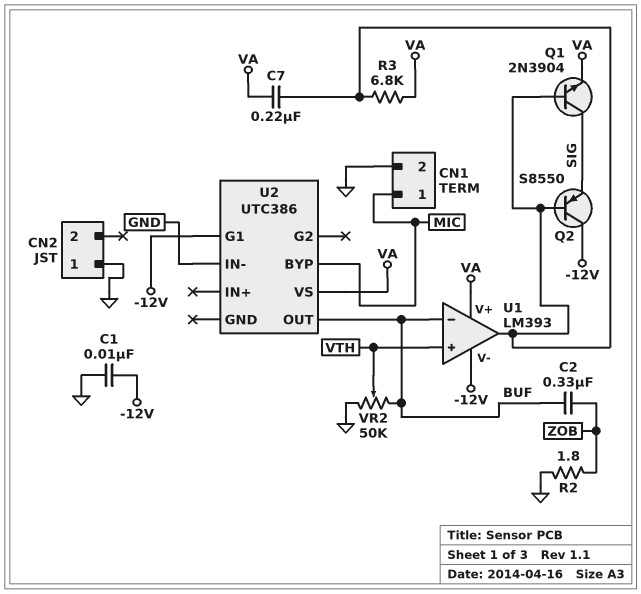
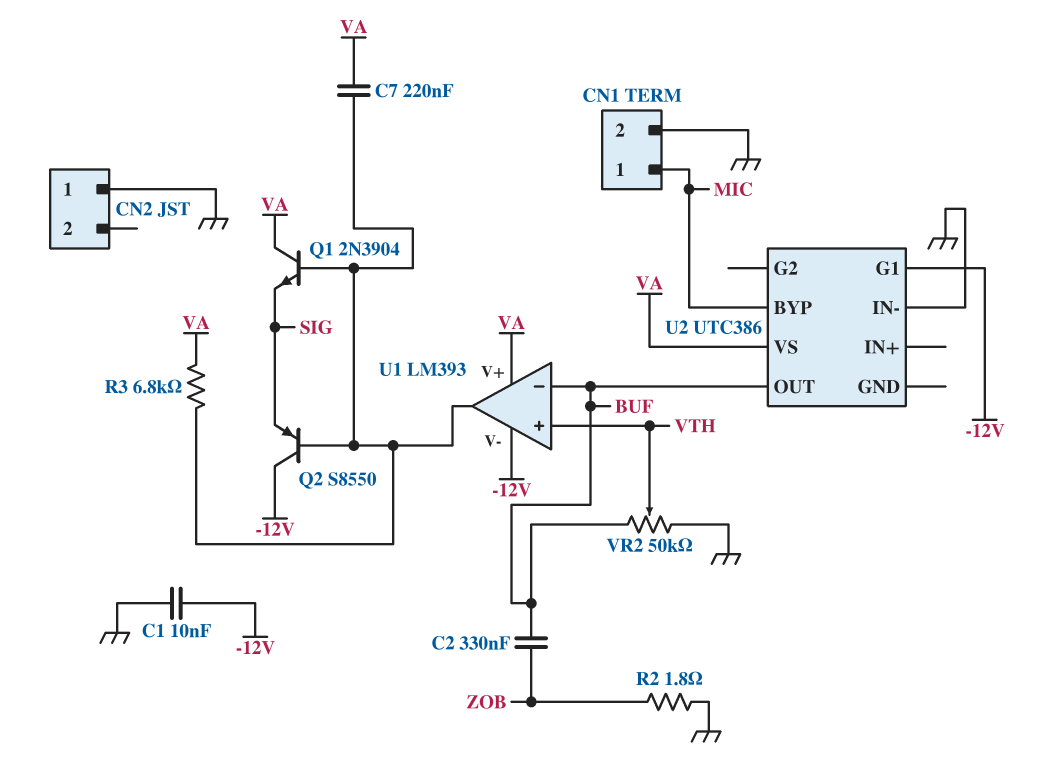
Q1: NPN 2N3904 (B U1/out, C SIG, E VA) -> NPN 2N3904 (B U1/out, C VA, E SIG)

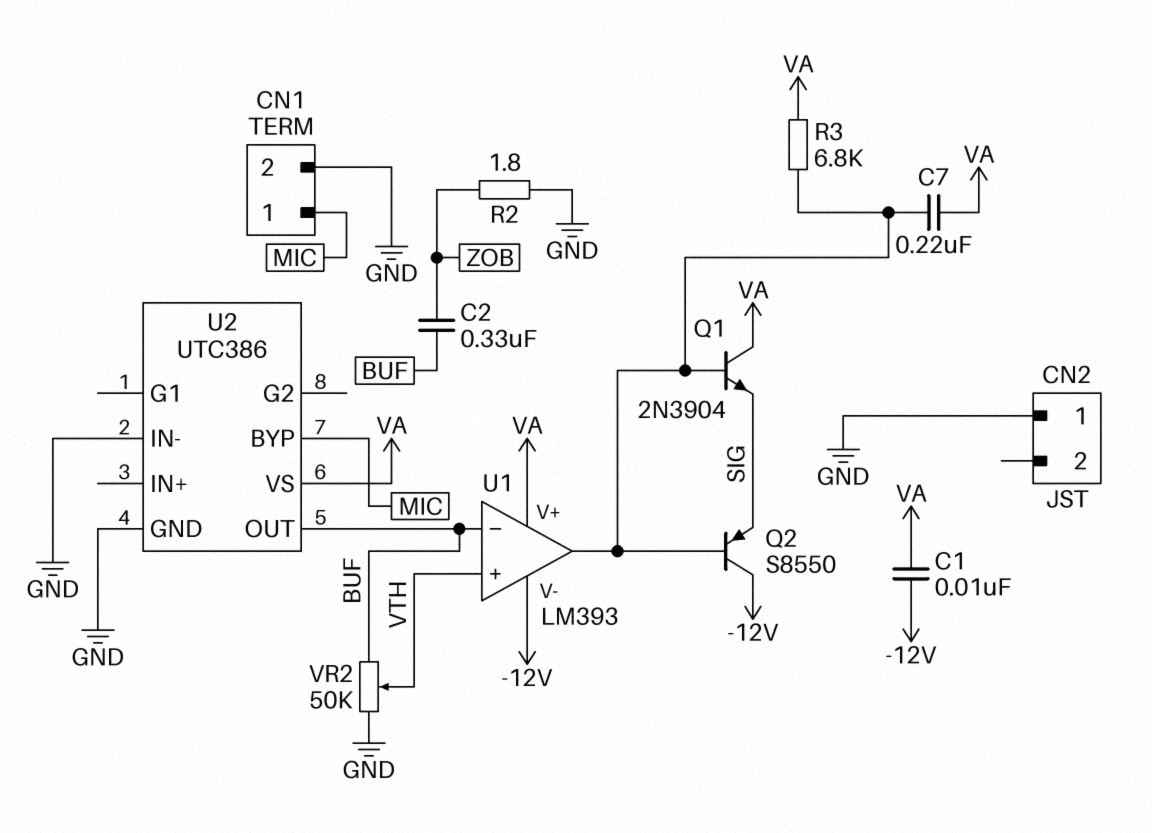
C1: 10nF (-12V, GND) -> 10nF (-12V, VA)
U2 pin G1: -12V -> none
U2 pin GND: none -> GND

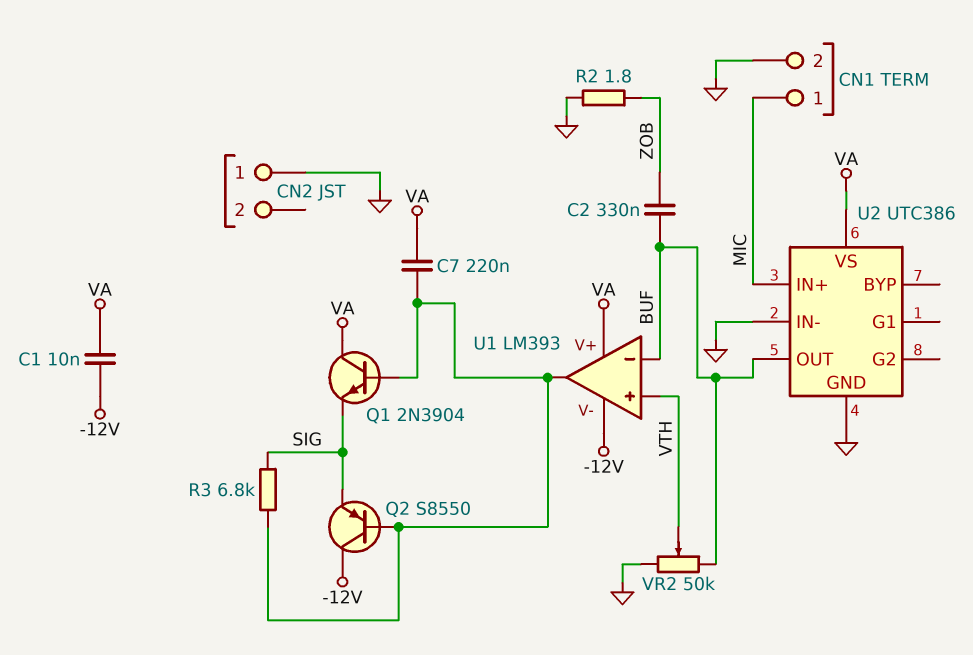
R3: 6.8k (U1/out, VA) -> 6.8k (SIG, U1/out)
U2 pin BYP: MIC -> none
U2 pin IN+: none -> MIC

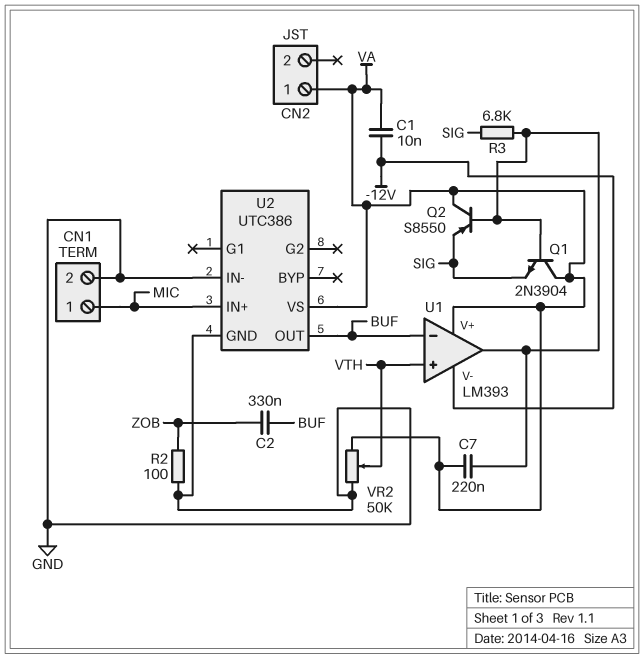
CN2 pin 1: GND -> VA
Q2: PNP S8550 (B U1/out, C -12V, E SIG) -> PNP S8550 (B U1/out, C VA, E SIG)
R2: 1.8 (GND, ZOB) -> 100 (GND, ZOB)
VR2: 50k (BUF, GND, wiper VTH) -> 50k (GND, VA, wiper VTH)

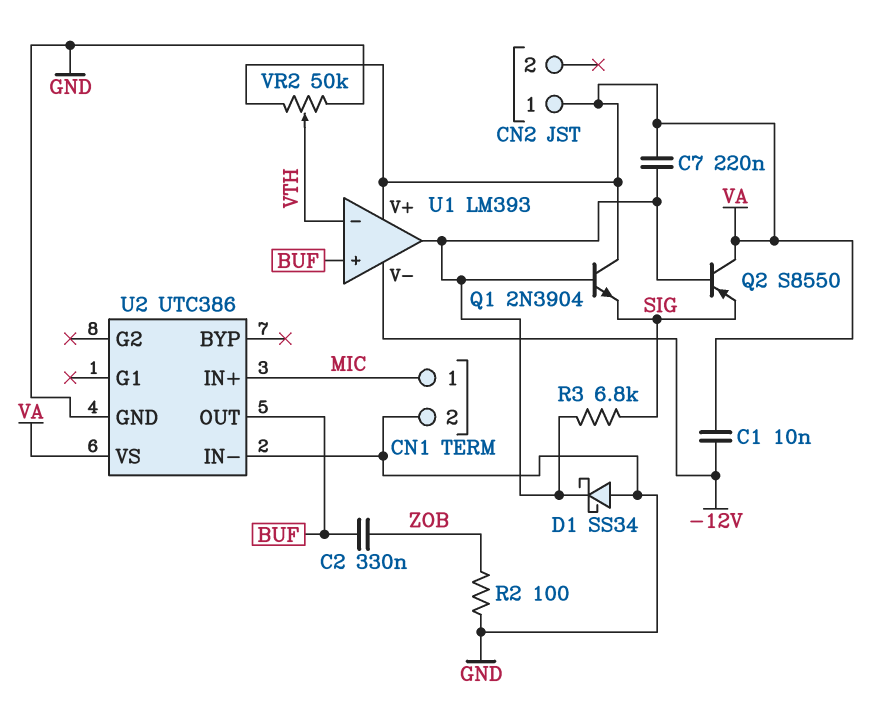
D1: none -> schottky SS34 (A GND, K U1/out)
U1 pin in+: VTH -> BUF
U1 pin in-: BUF -> VTH

